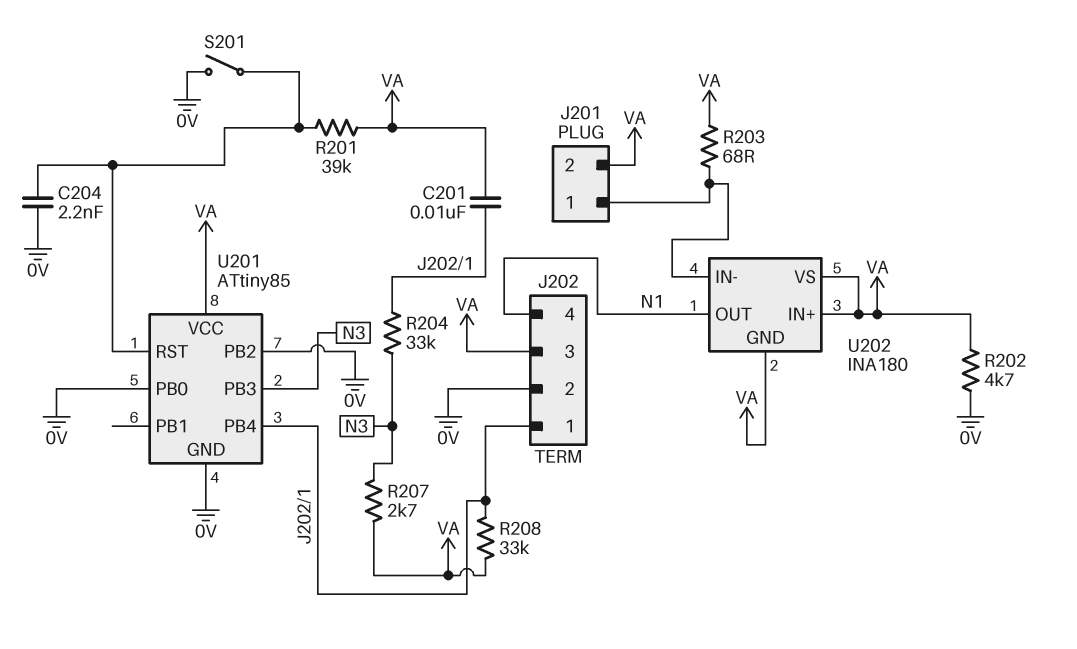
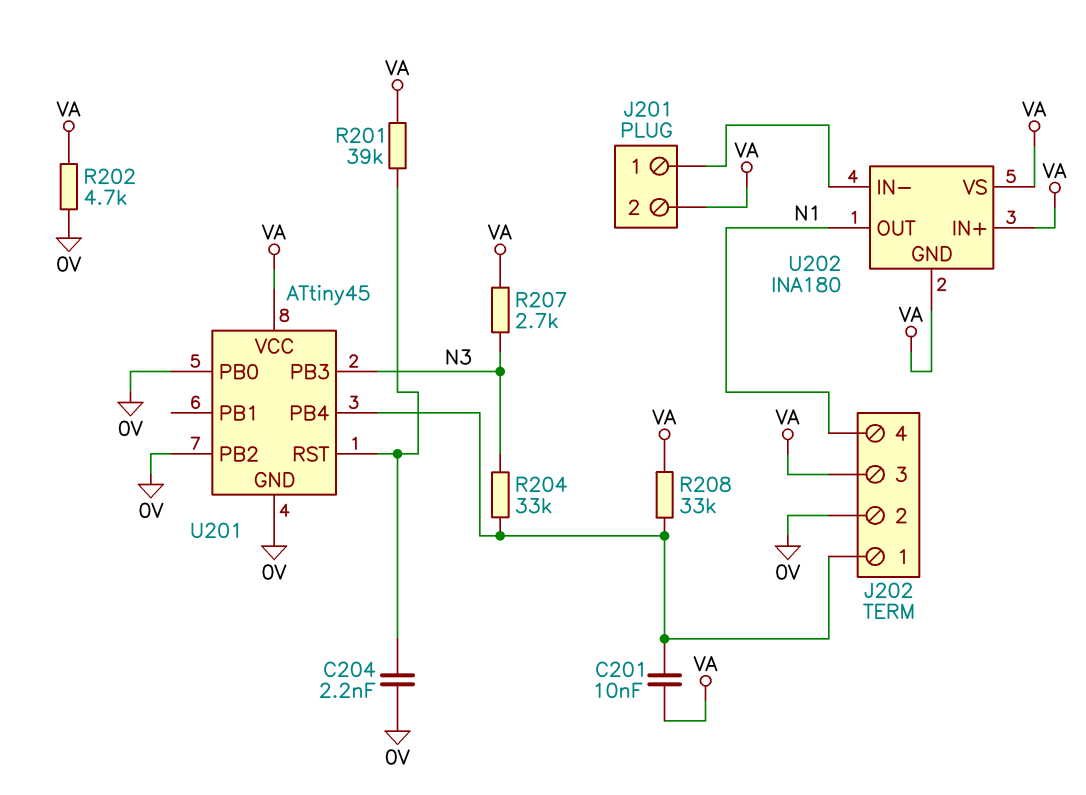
R203: 68 (J201/1, VA) -> none
S201: switch (0V, U201/RST) -> none
U201: ATtiny85 -> ATtiny45

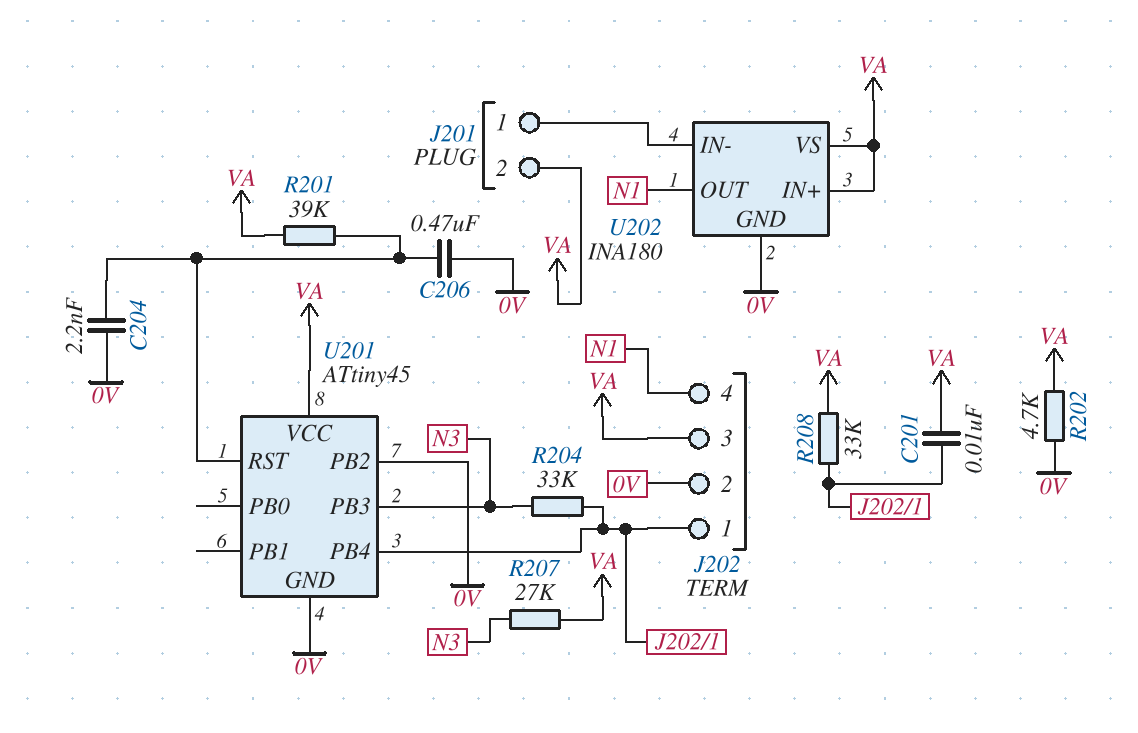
C206: none -> 470nF (0V, U201/RST)
R207: 2.7k (N3, VA) -> 27k (N3, VA)
U201 pin PB0: 0V -> none
U202 pin GND: VA -> 0V

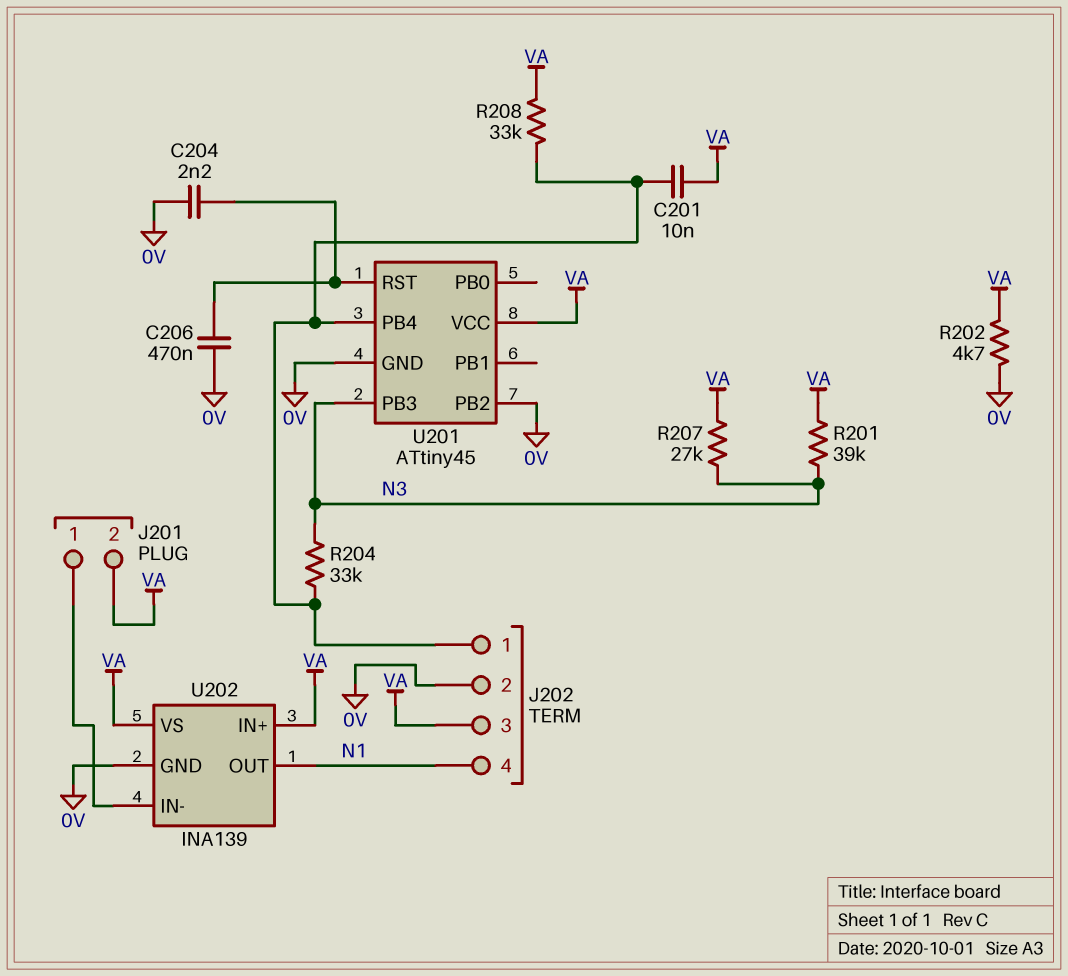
R201: 39k (U201/RST, VA) -> 39k (N3, VA)
U202: INA180 -> INA139

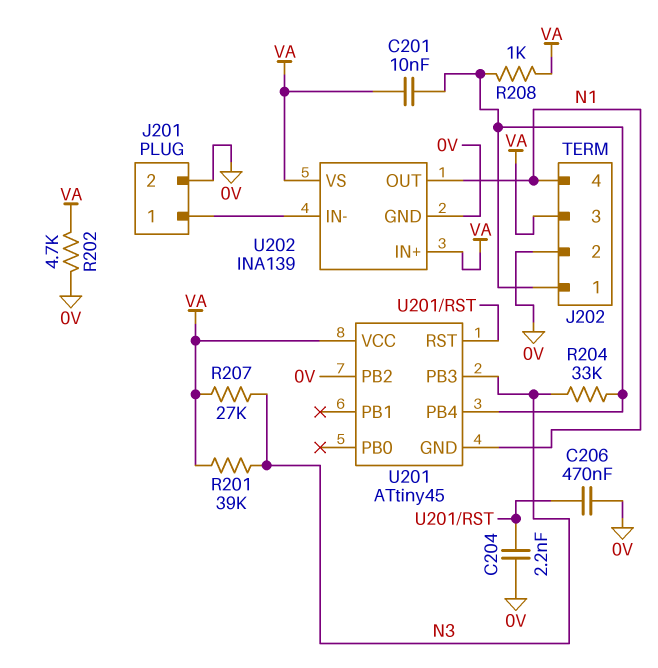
J201 pin 2: VA -> 0V
R208: 33k (J202/1, VA) -> 1k (J202/1, VA)
U201 pin GND: 0V -> N1

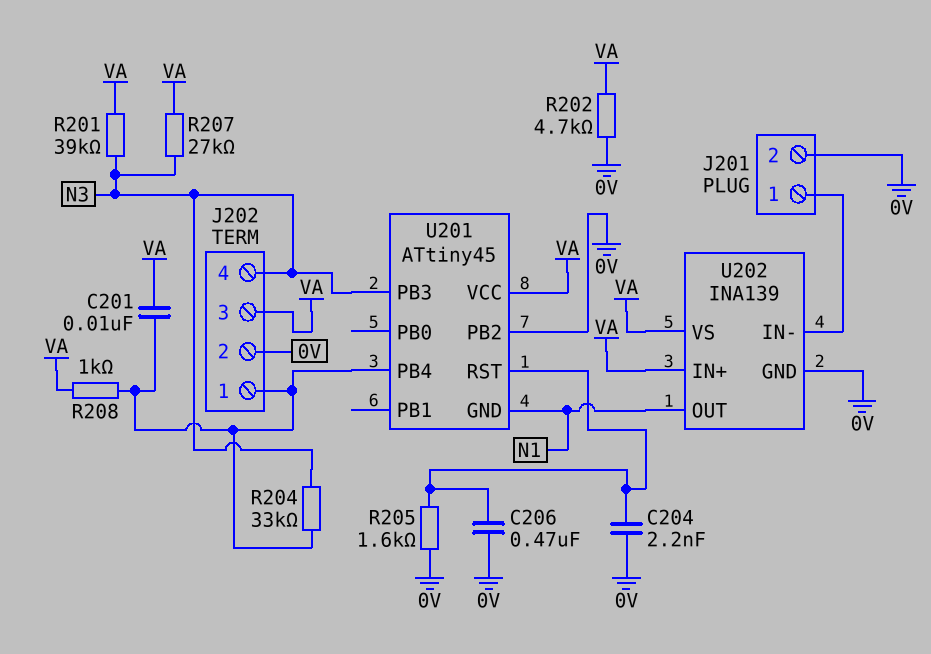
J202 pin 4: N1 -> N3
R205: none -> 1.6k (0V, U201/RST)

